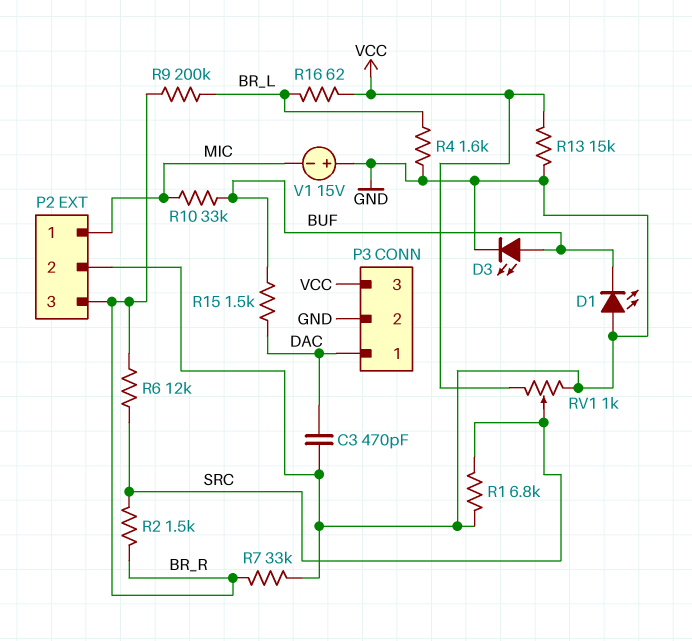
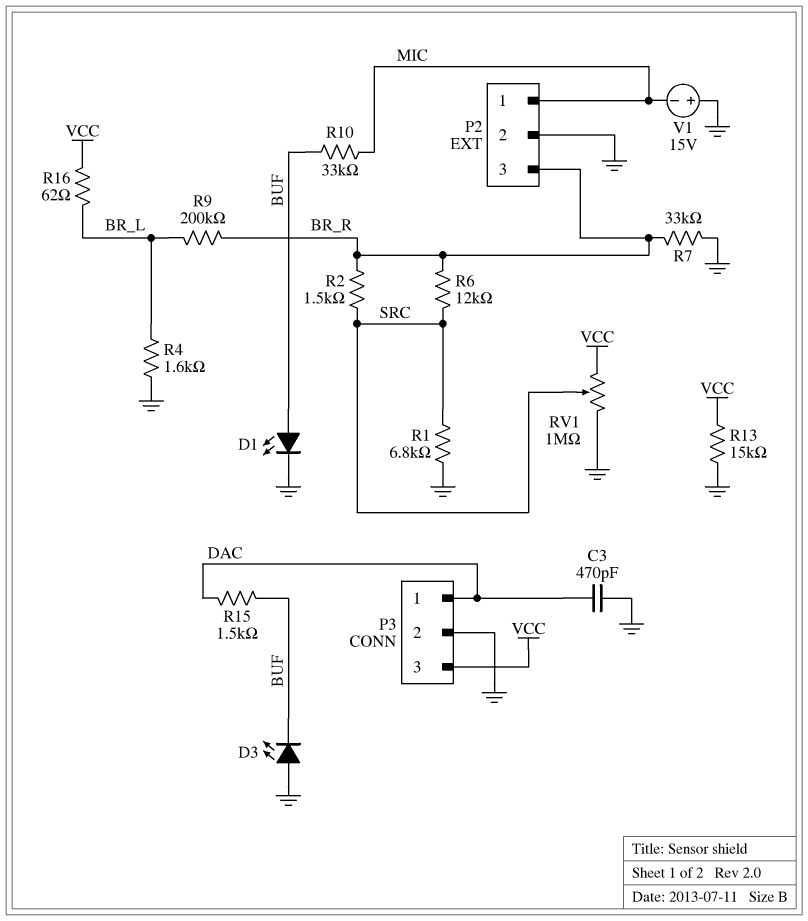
D1: LED (A GND, K BUF) -> LED (A BUF, K GND)
D3: LED (A BUF, K GND) -> LED (A GND, K BUF)
RV1: 1k (GND, VCC, wiper SRC) -> 1M (GND, VCC, wiper SRC)

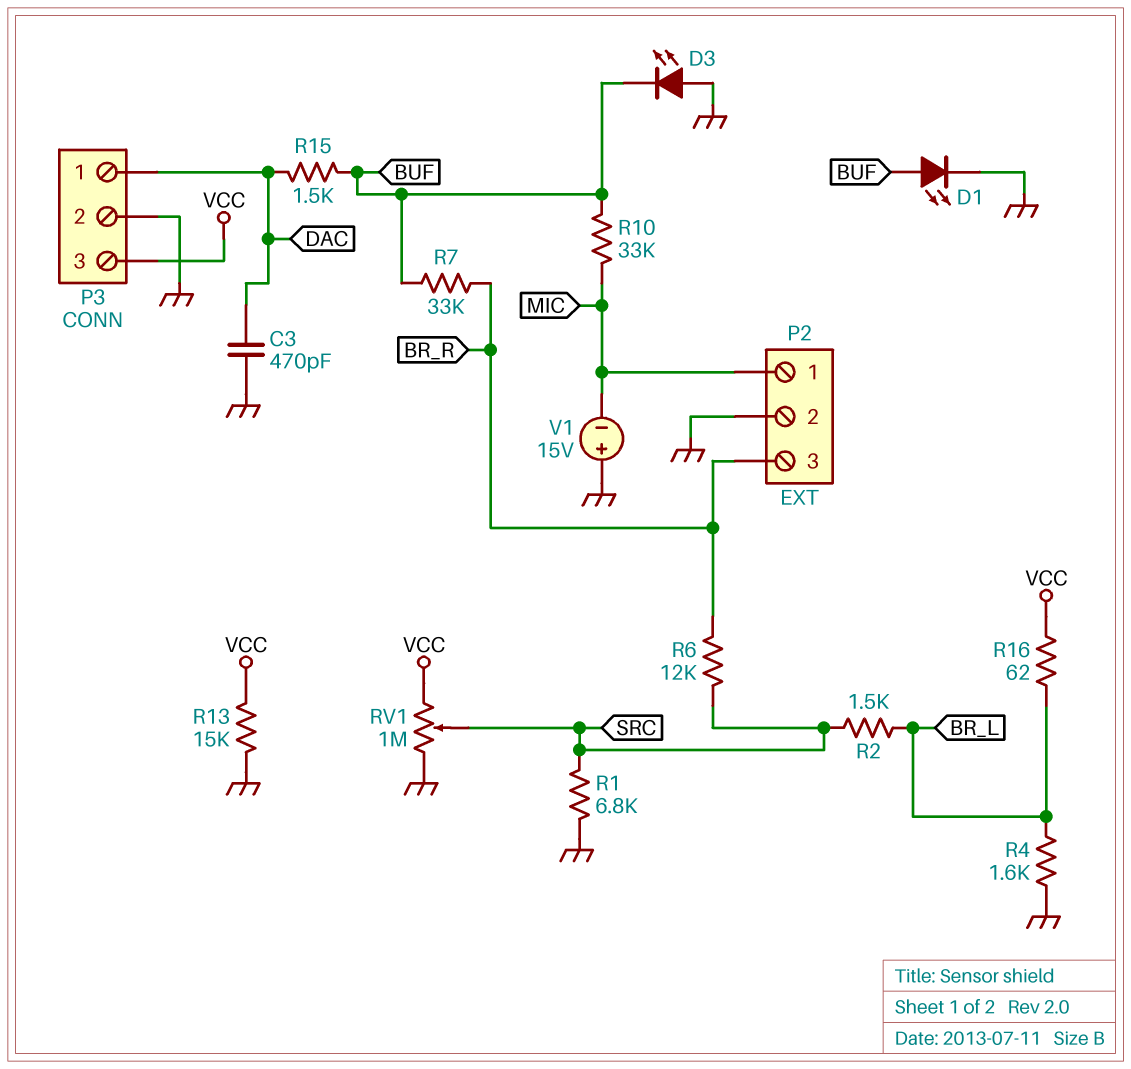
R2: 1.5k (BR_R, SRC) -> 1.5k (BR_L, SRC)
R7: 33k (BR_R, GND) -> 33k (BR_R, BUF)
R9: 200k (BR_L, BR_R) -> none

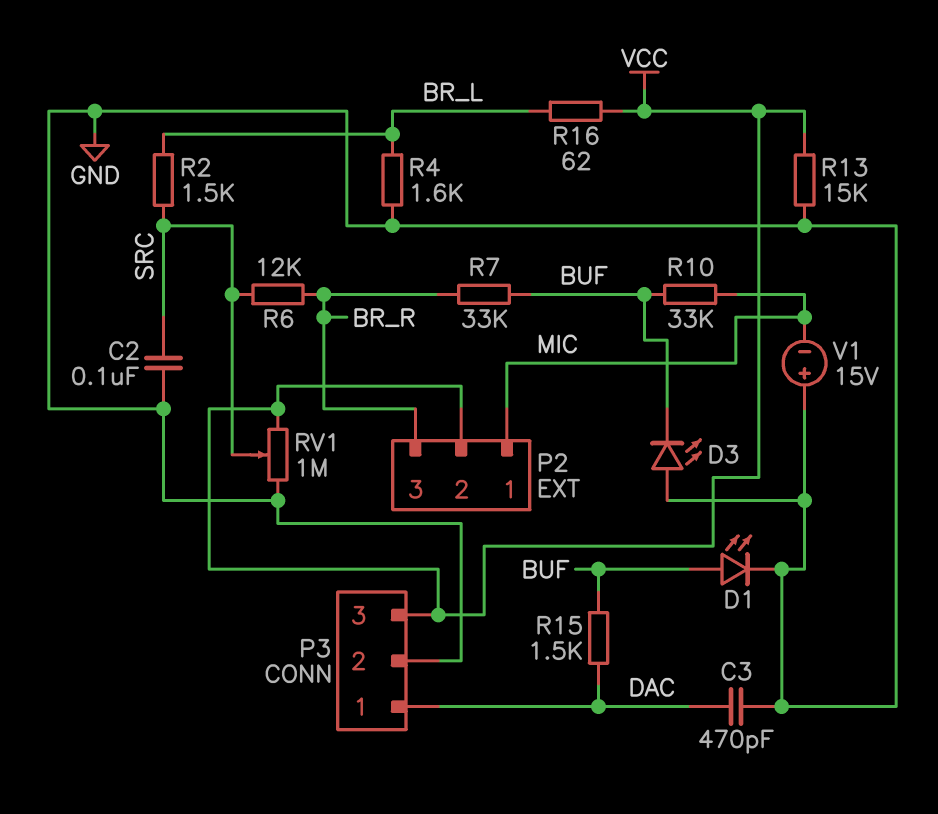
C2: none -> 100nF (GND, SRC)
P2 pin 2: GND -> VCC
R1: 6.8k (GND, SRC) -> none

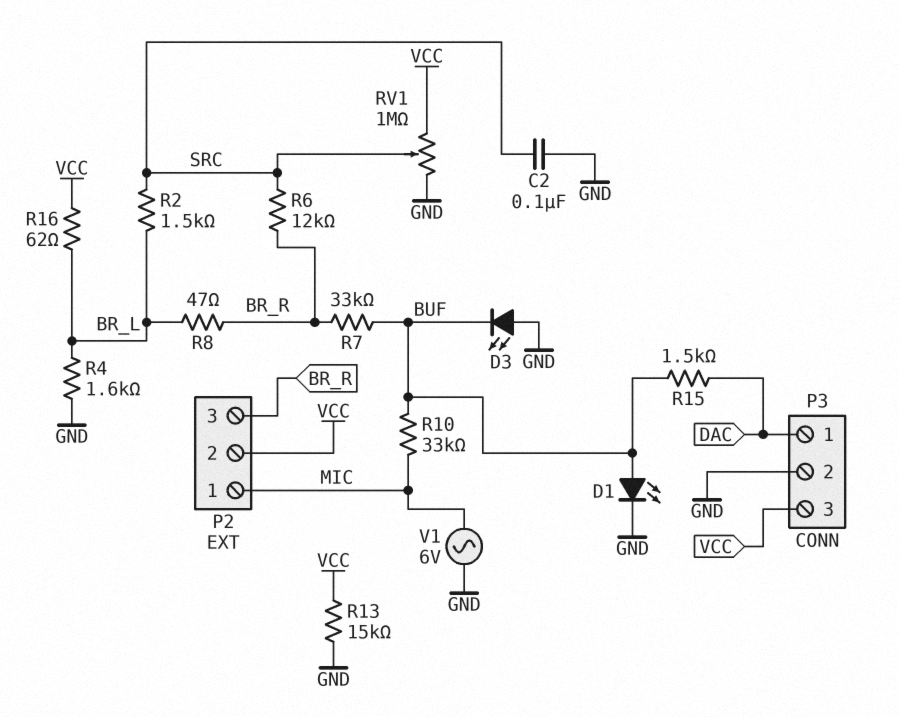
C3: 470pF (DAC, GND) -> none
R8: none -> 47 (BR_L, BR_R)
V1: 15V (plus GND, minus MIC) -> AC 6V (GND, MIC)

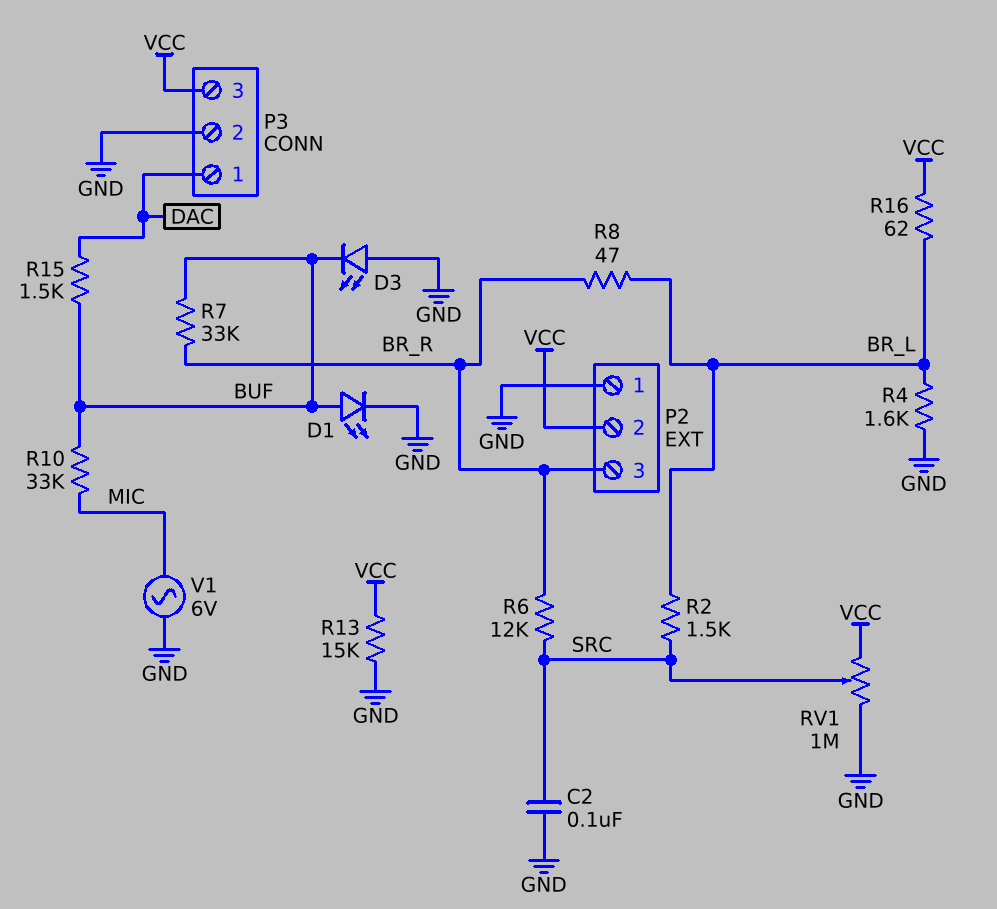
P2 pin 1: MIC -> GND

